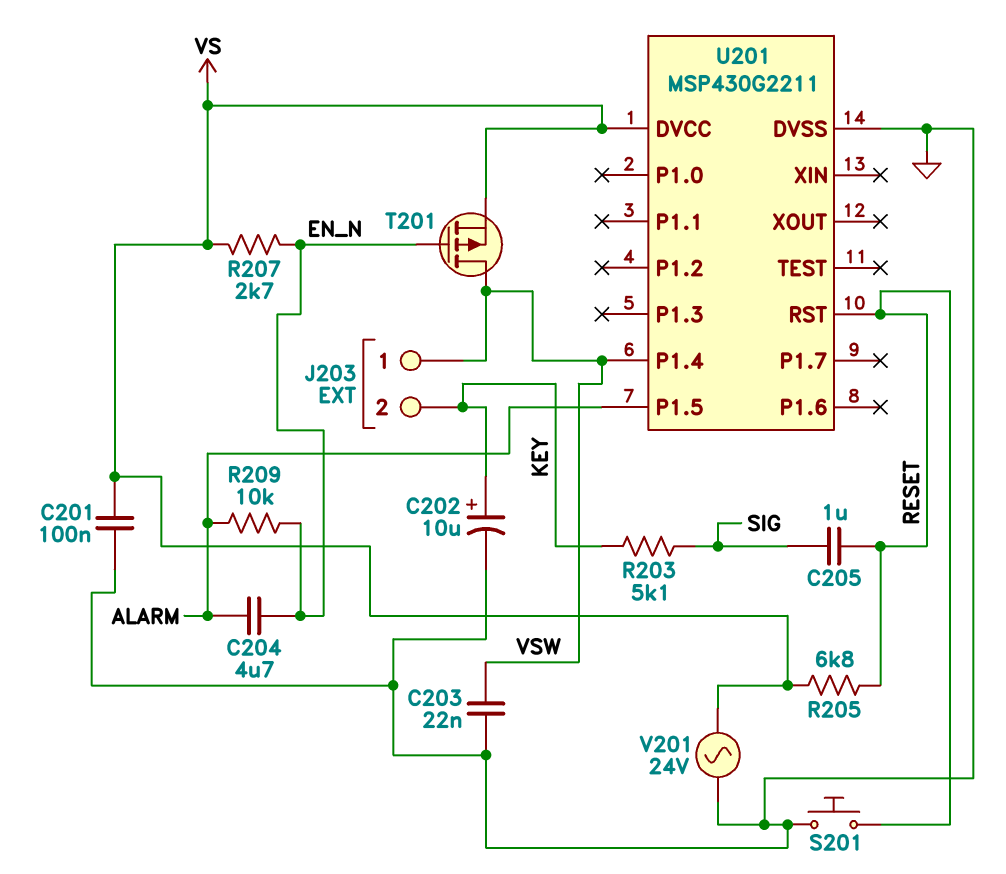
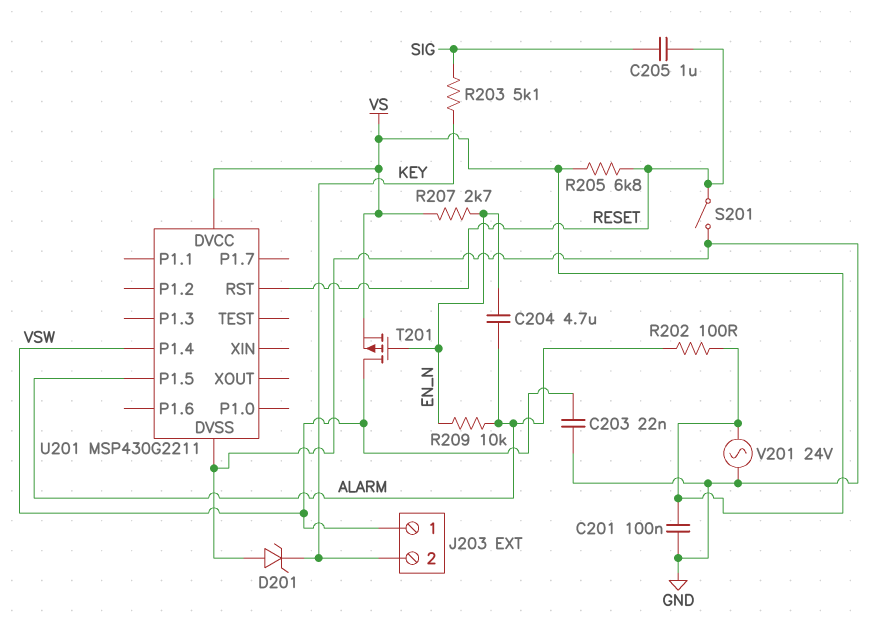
C202: 10uF (plus KEY, minus GND) -> none
D201: none -> zener (A GND, K KEY)
R202: none -> 100 (ALARM, VS)
S201: button (GND, RESET) -> switch (GND, RESET)

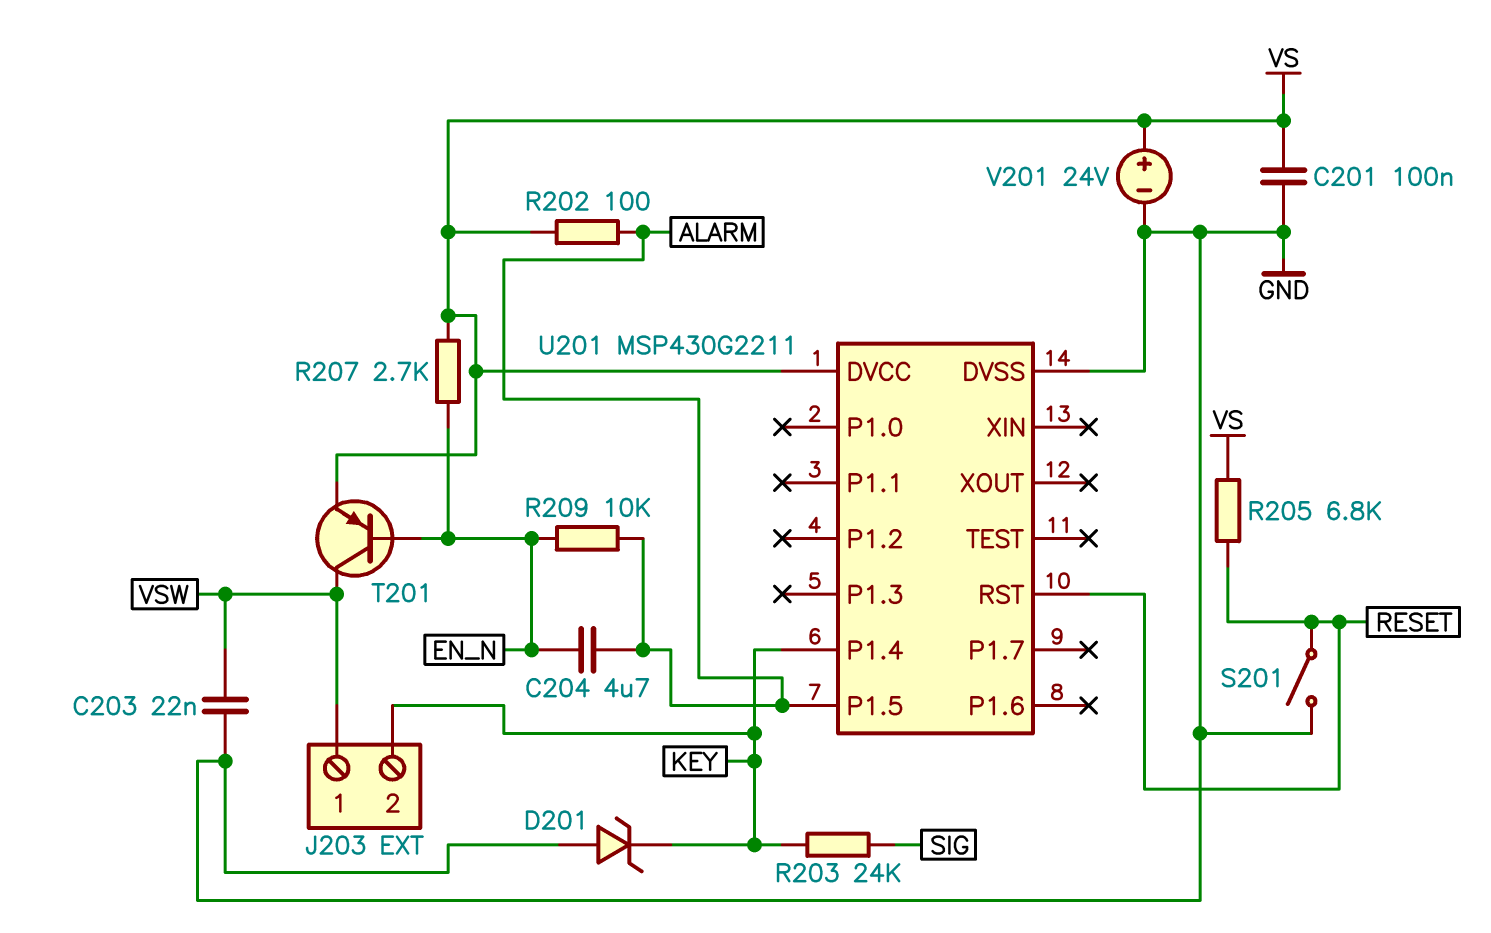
C205: 1uF (RESET, SIG) -> none
R203: 5.1k (KEY, SIG) -> 24k (KEY, SIG)
T201: PMOS (G EN_N, D VSW, S VS) -> PNP (B EN_N, C VSW, E VS)
U201 pin P1.4: VSW -> KEY
V201: AC 24V (GND, VS) -> 24V (plus VS, minus GND)

